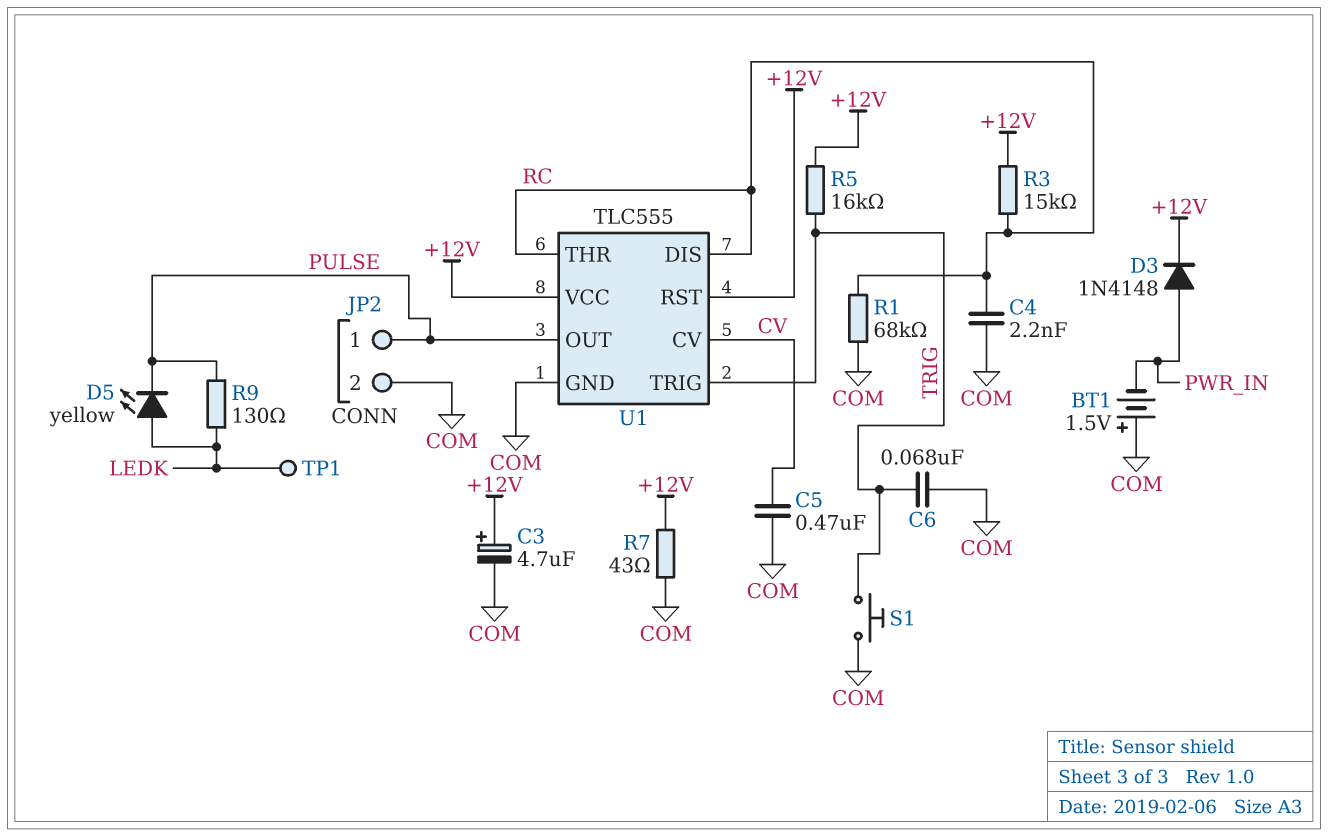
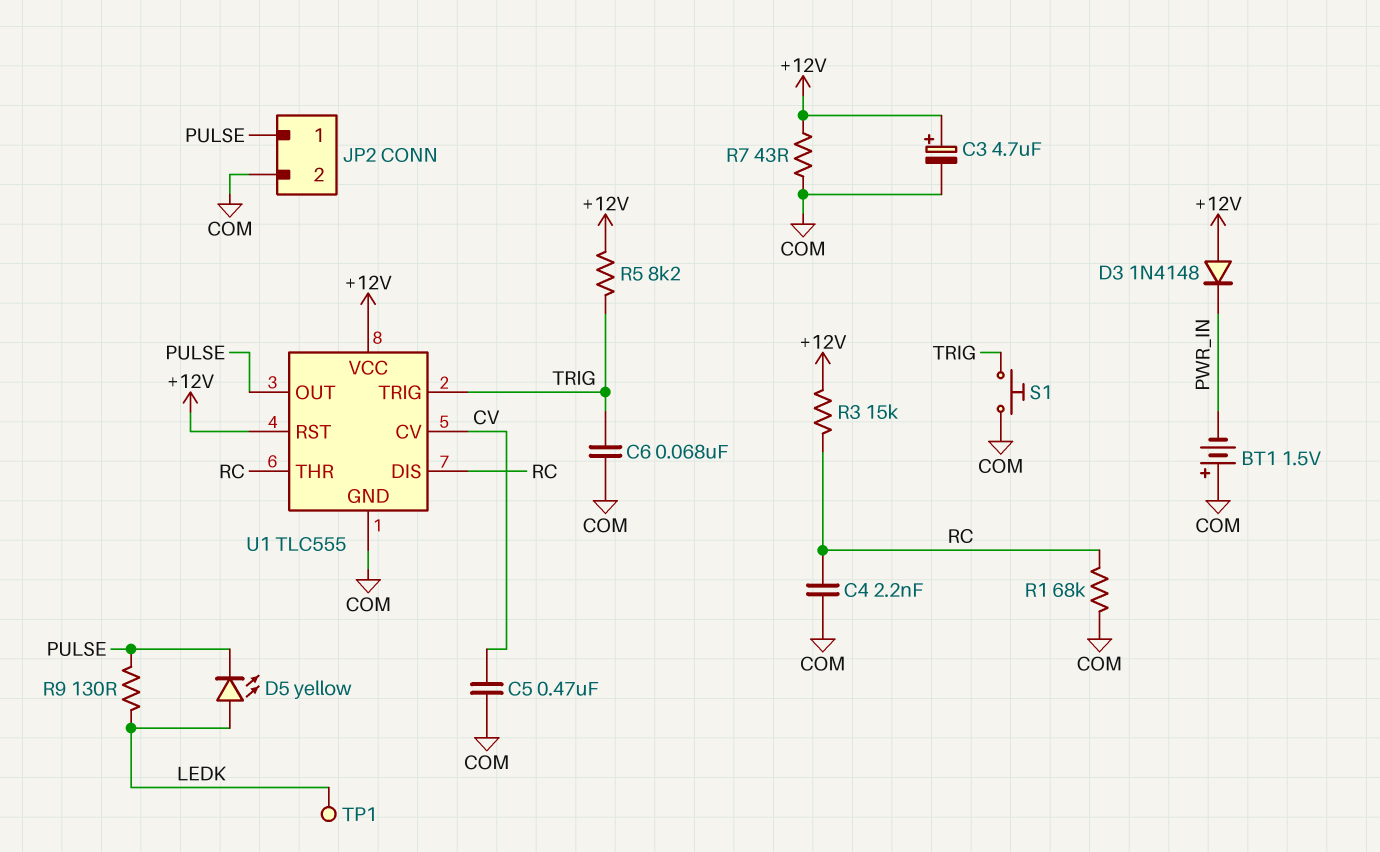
D3: diode 1N4148 (A PWR_IN, K +12V) -> diode 1N4148 (A +12V, K PWR_IN)
R5: 16k (+12V, TRIG) -> 8.2k (+12V, TRIG)

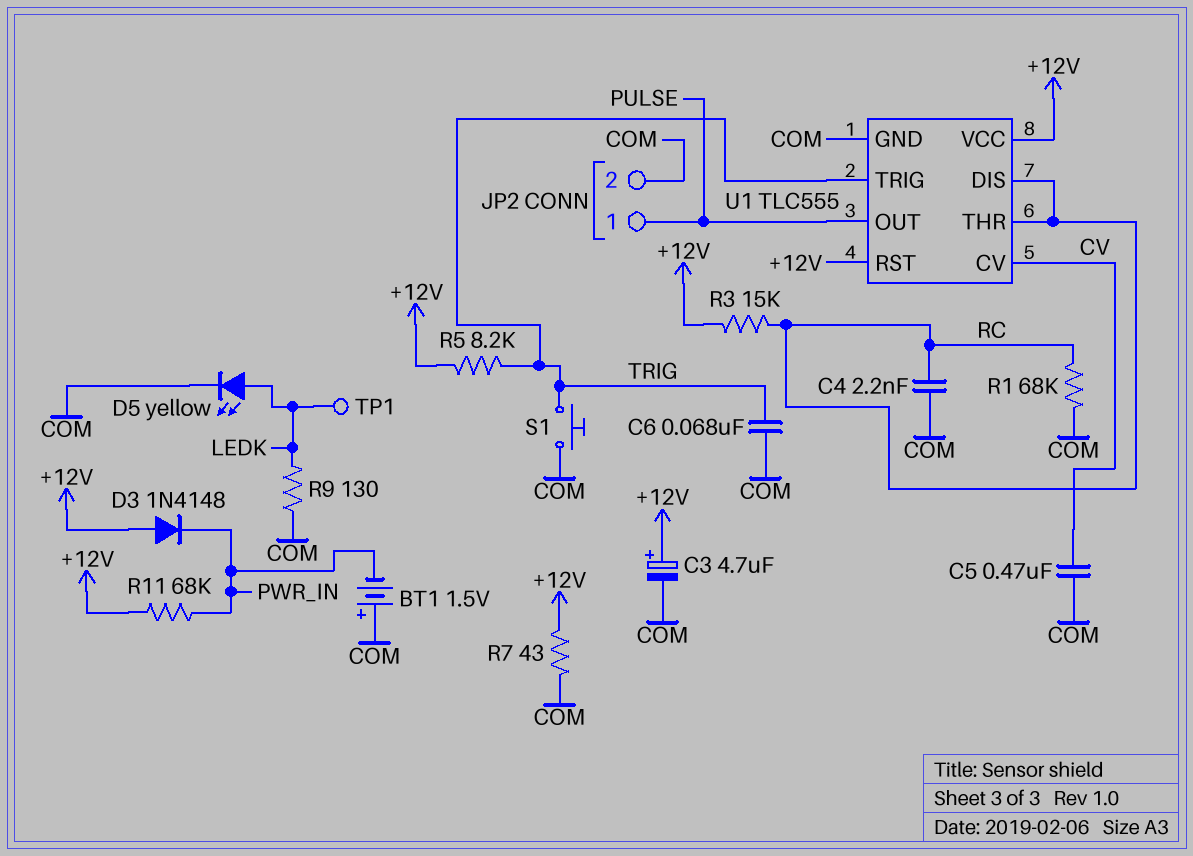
D5: LED yellow (A LEDK, K PULSE) -> LED yellow (A LEDK, K COM)
R9: 130 (LEDK, PULSE) -> 130 (COM, LEDK)
R11: none -> 68k (+12V, PWR_IN)

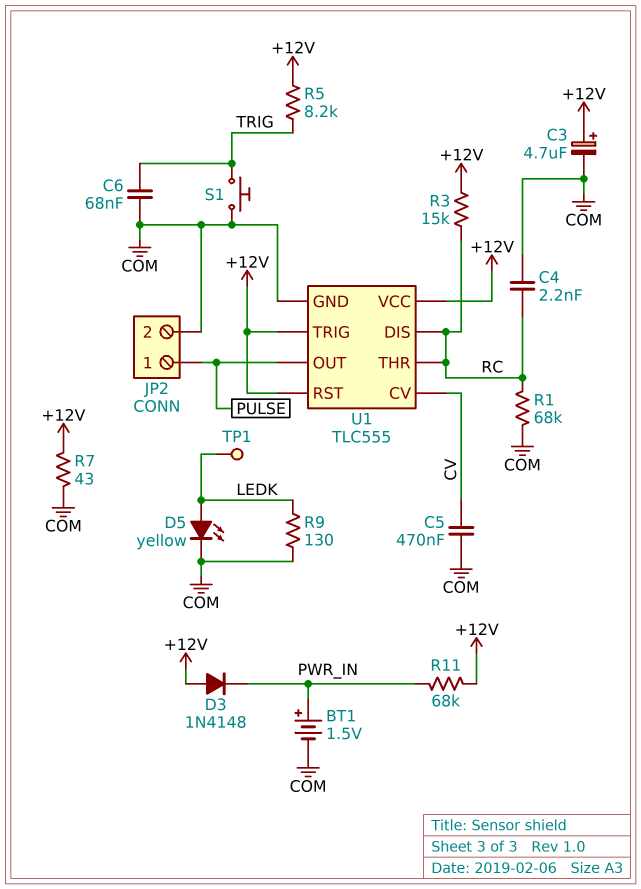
BT1: 1.5V (plus COM, minus PWR_IN) -> 1.5V (plus PWR_IN, minus COM)
U1 pin TRIG: TRIG -> +12V

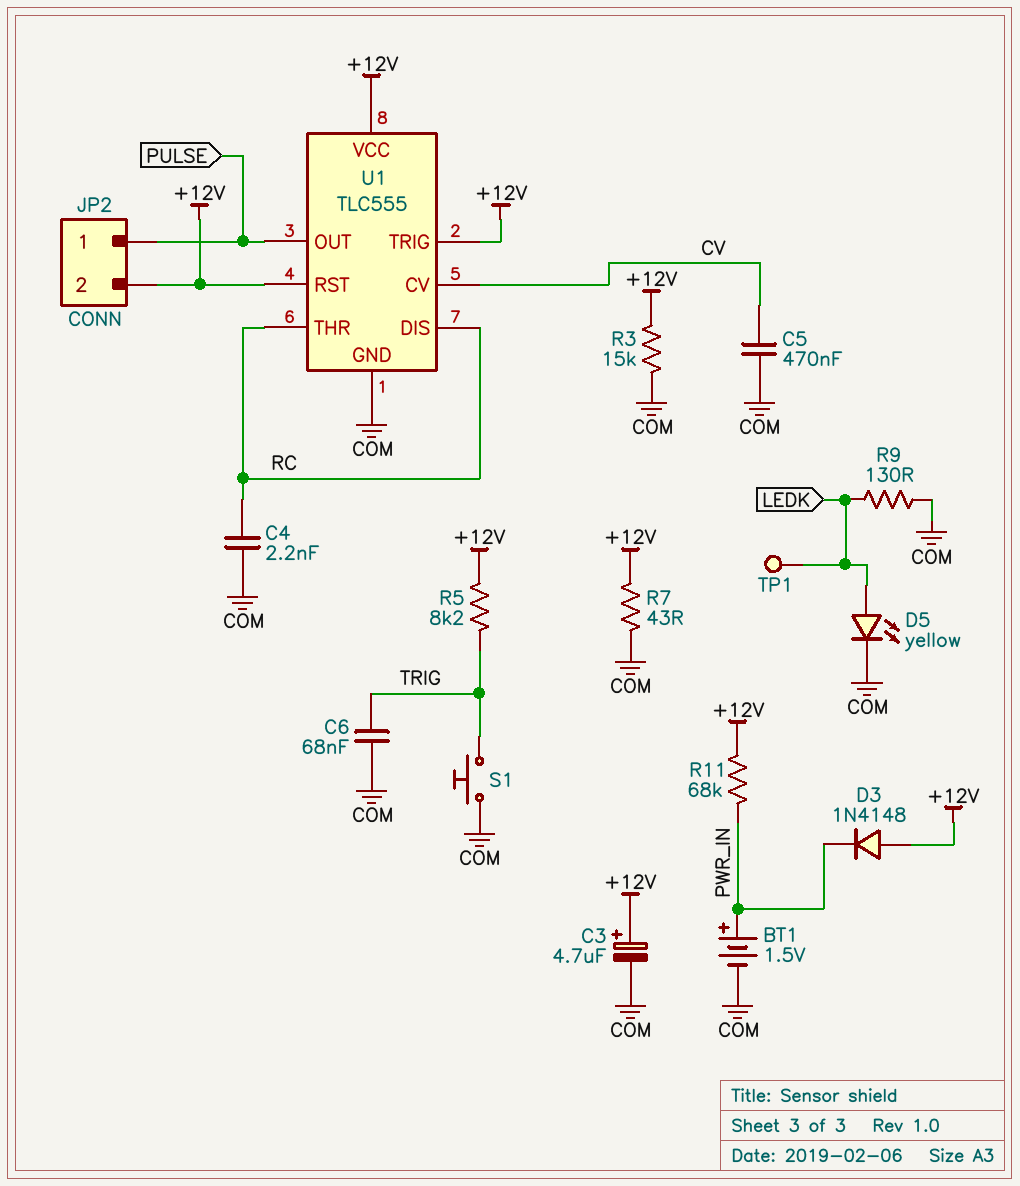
JP2 pin 2: COM -> +12V
R1: 68k (COM, RC) -> none
R3: 15k (+12V, RC) -> 15k (+12V, COM)

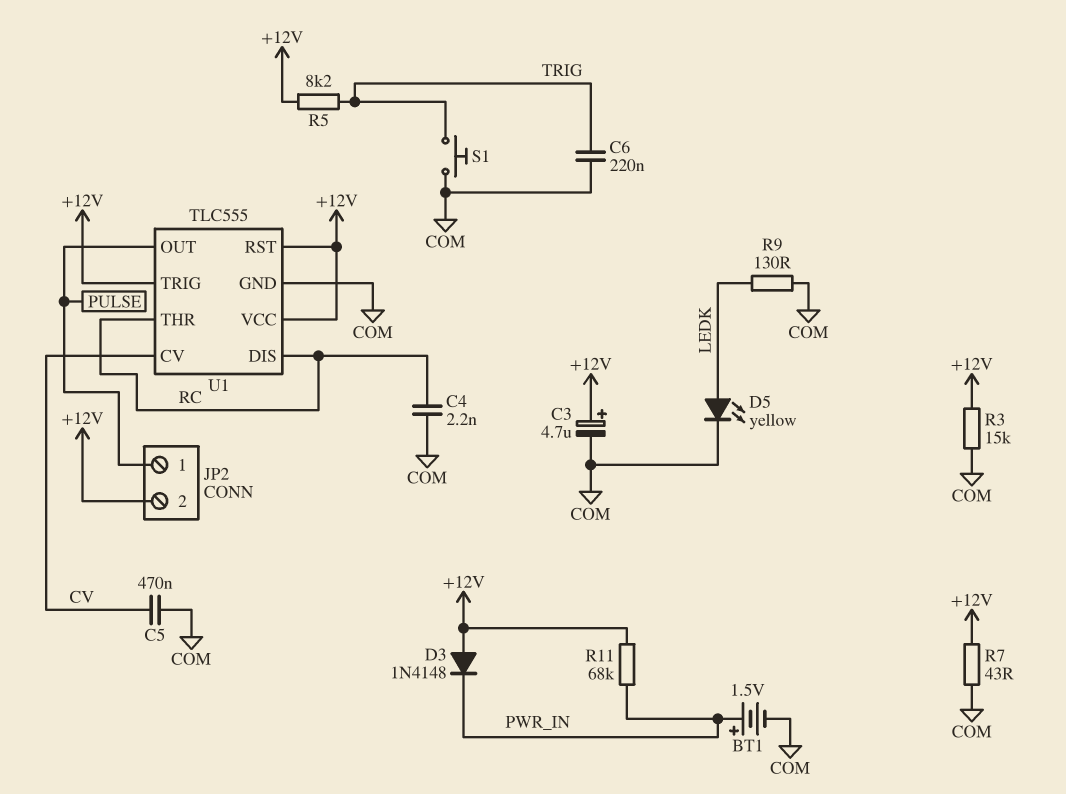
C6: 68nF (COM, TRIG) -> 220nF (COM, TRIG)
TP1: test point (LEDK) -> none

